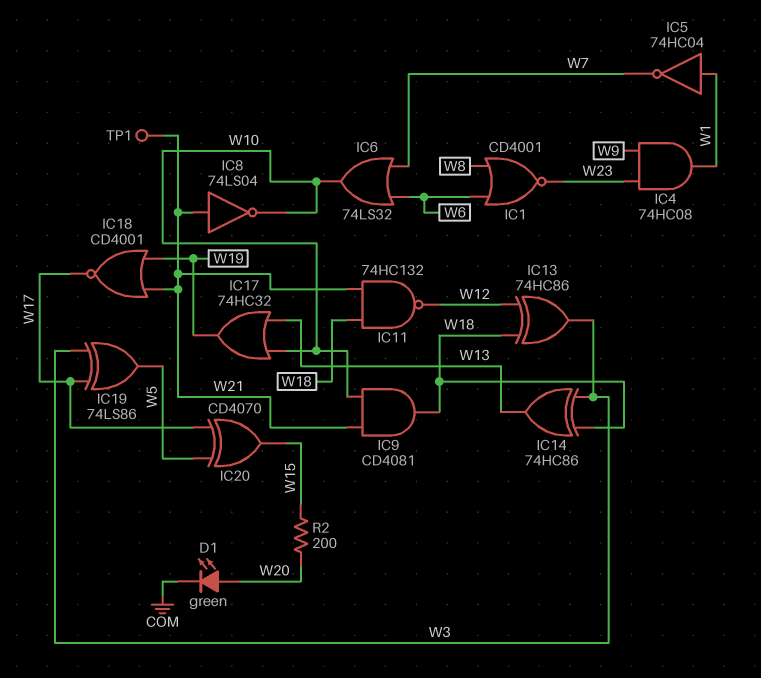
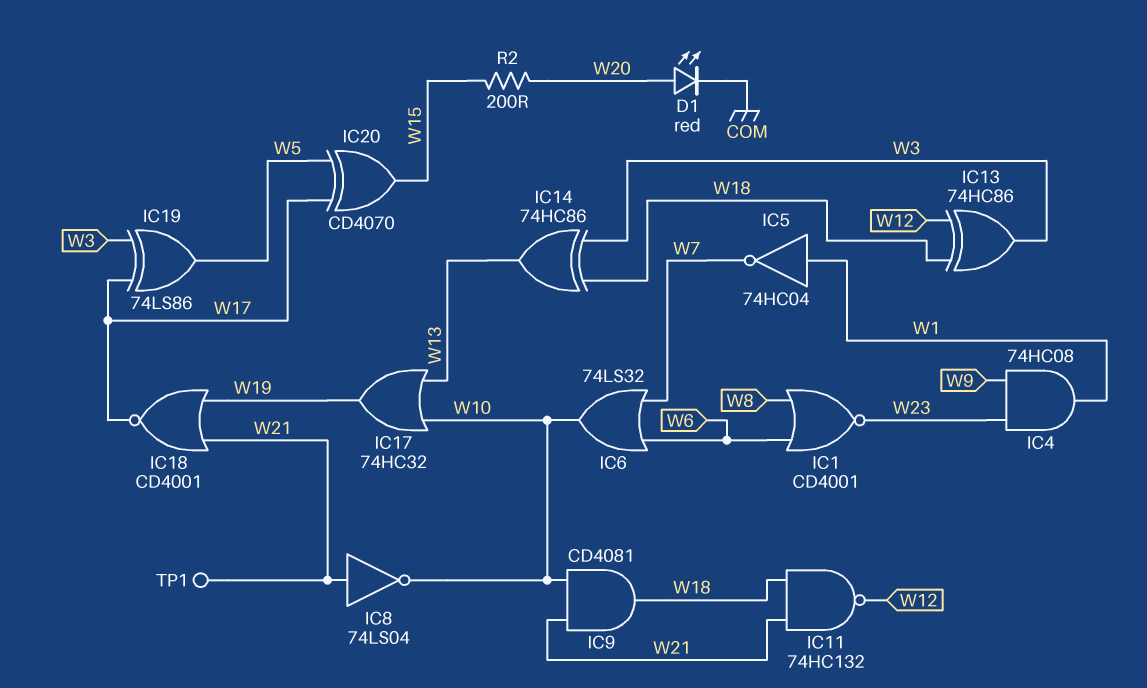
D1: LED green (A W20, K COM) -> LED red (A W20, K COM)

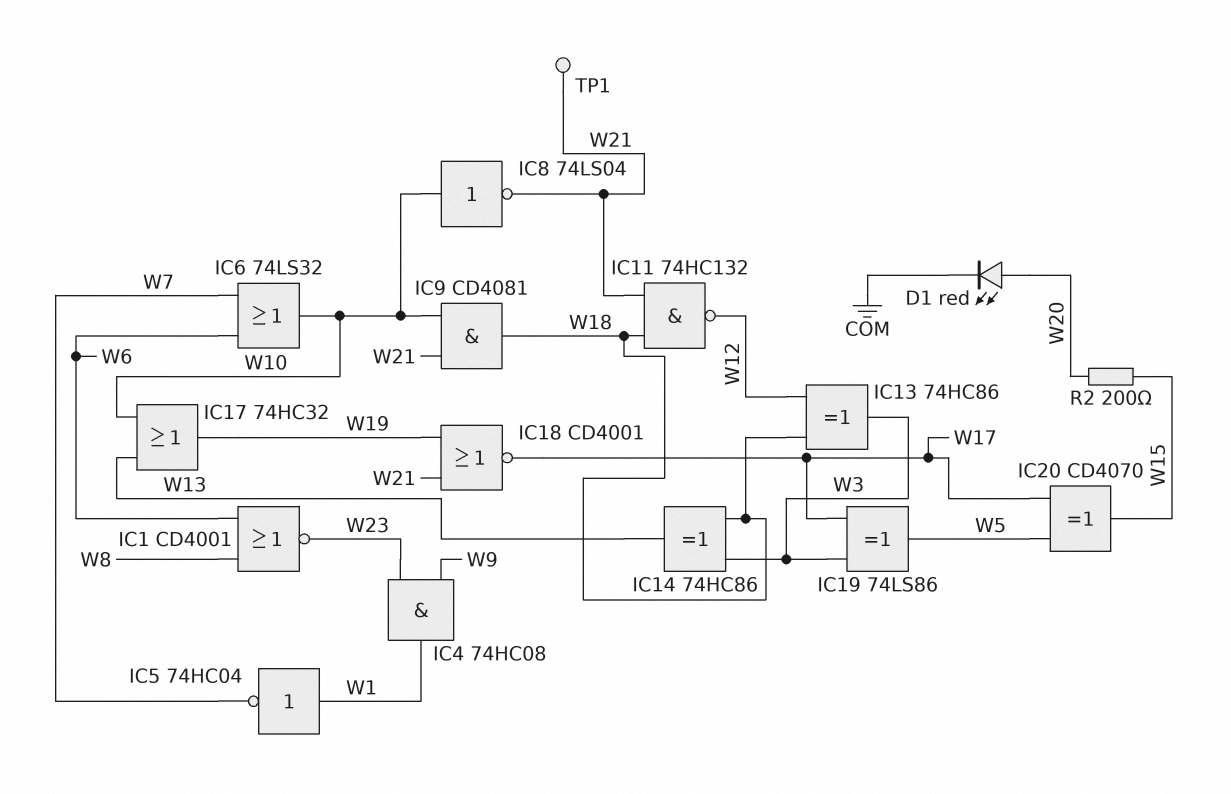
IC8: NOT 74LS04 (in W21, out W10) -> NOT 74LS04 (in W10, out W21)

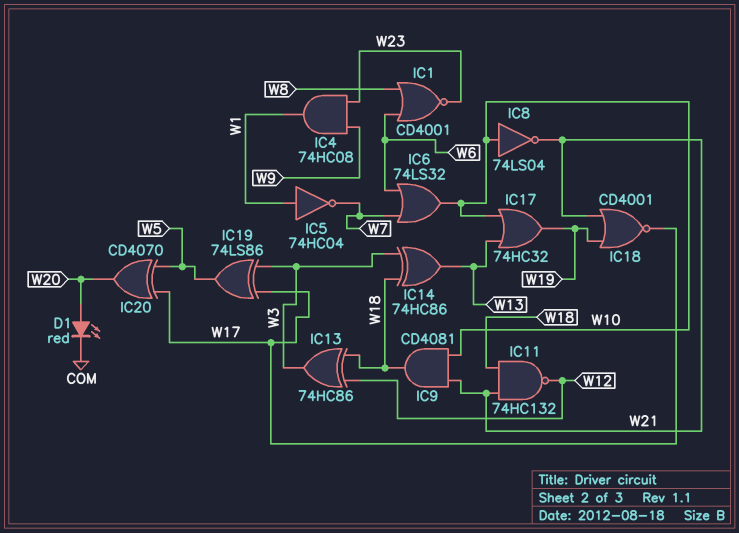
IC20: XOR CD4070 (in W5, in W17, out W15) -> XOR CD4070 (in W5, in W17, out W20)
R2: 200 (W15, W20) -> none
TP1: test point (W21) -> none

